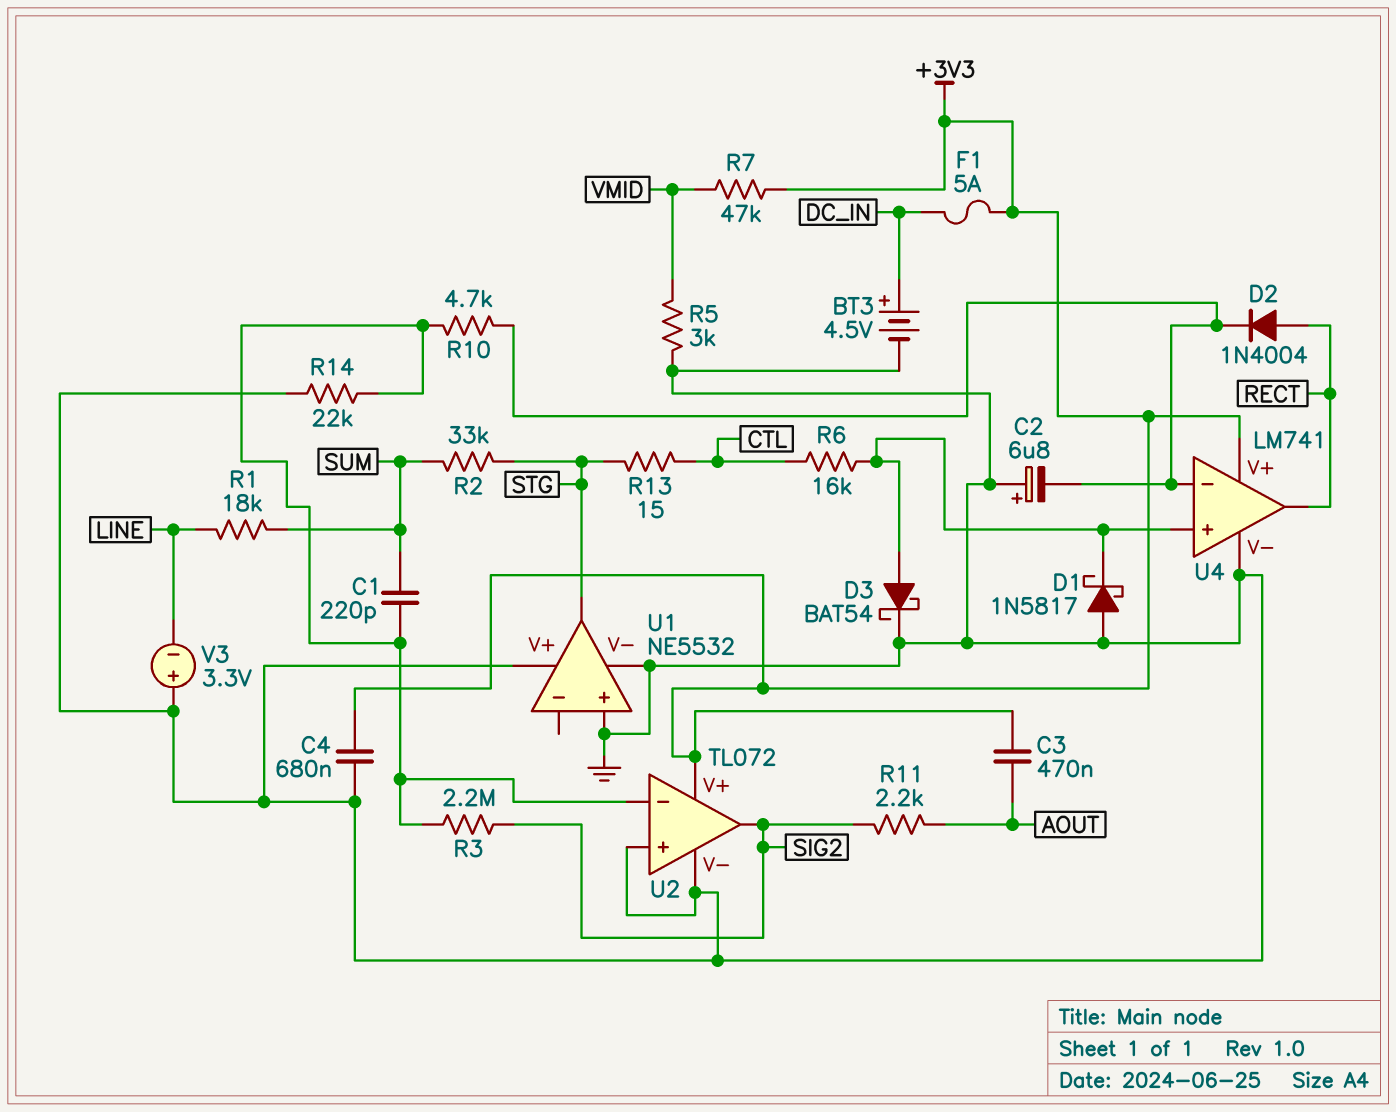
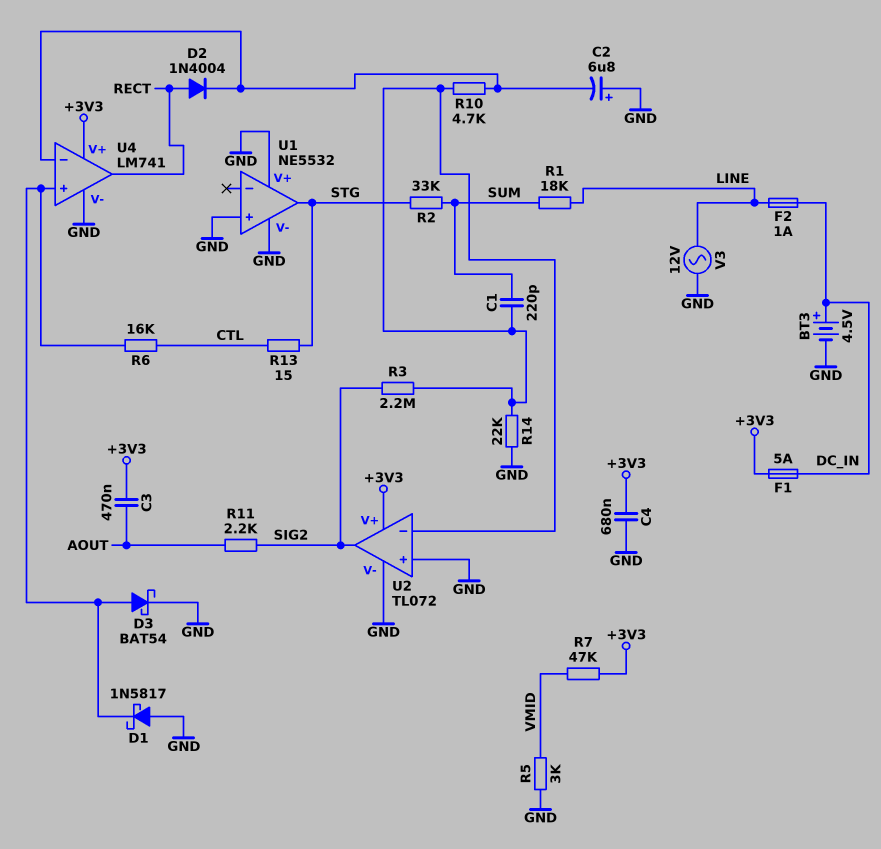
F2: none -> 1A (DC_IN, LINE)
V3: 3.3V (plus GND, minus LINE) -> AC 12V (GND, LINE)

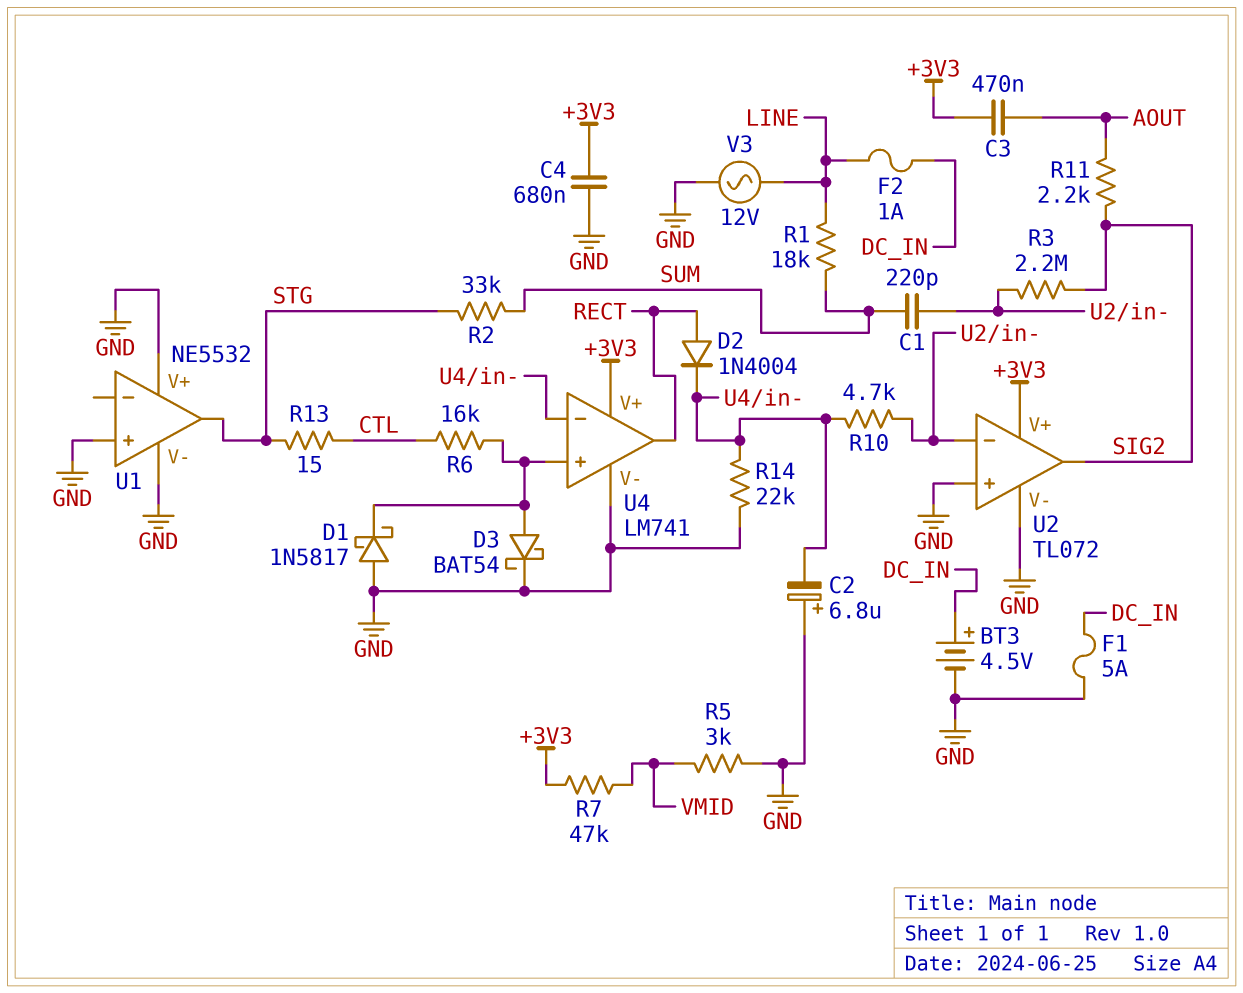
F1: 5A (+3V3, DC_IN) -> 5A (DC_IN, GND)
R14: 22k (GND, U2/in-) -> 22k (GND, U4/in-)

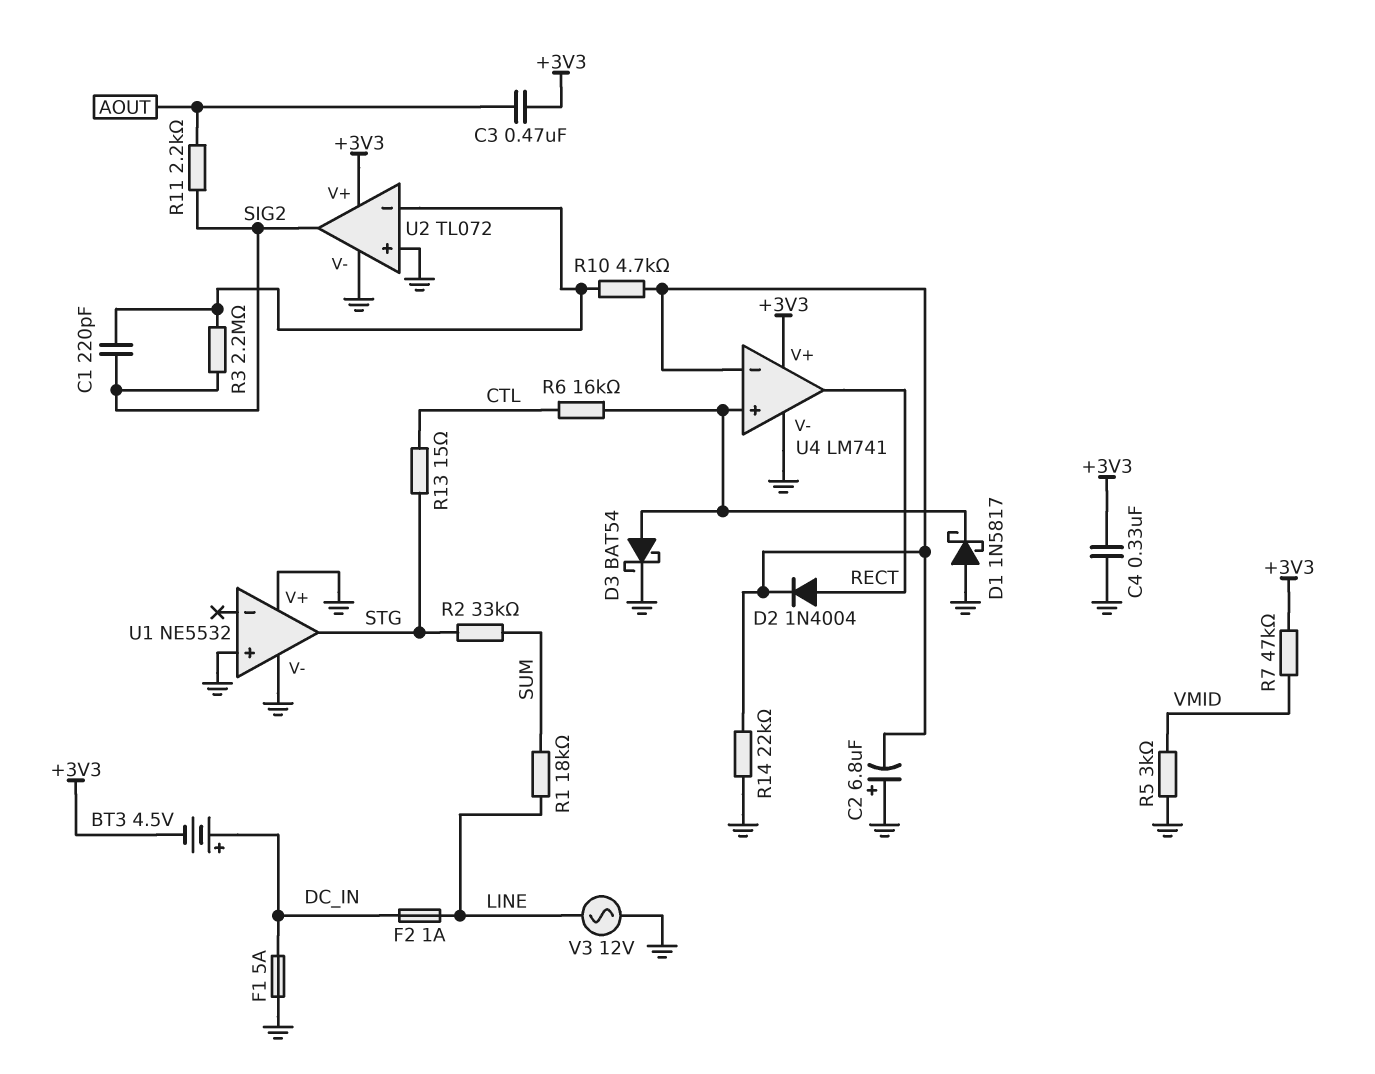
BT3: 4.5V (plus DC_IN, minus GND) -> 4.5V (plus DC_IN, minus +3V3)
C1: 220pF (SUM, U2/in-) -> 220pF (SIG2, U2/in-)
C4: 680nF (+3V3, GND) -> 330nF (+3V3, GND)

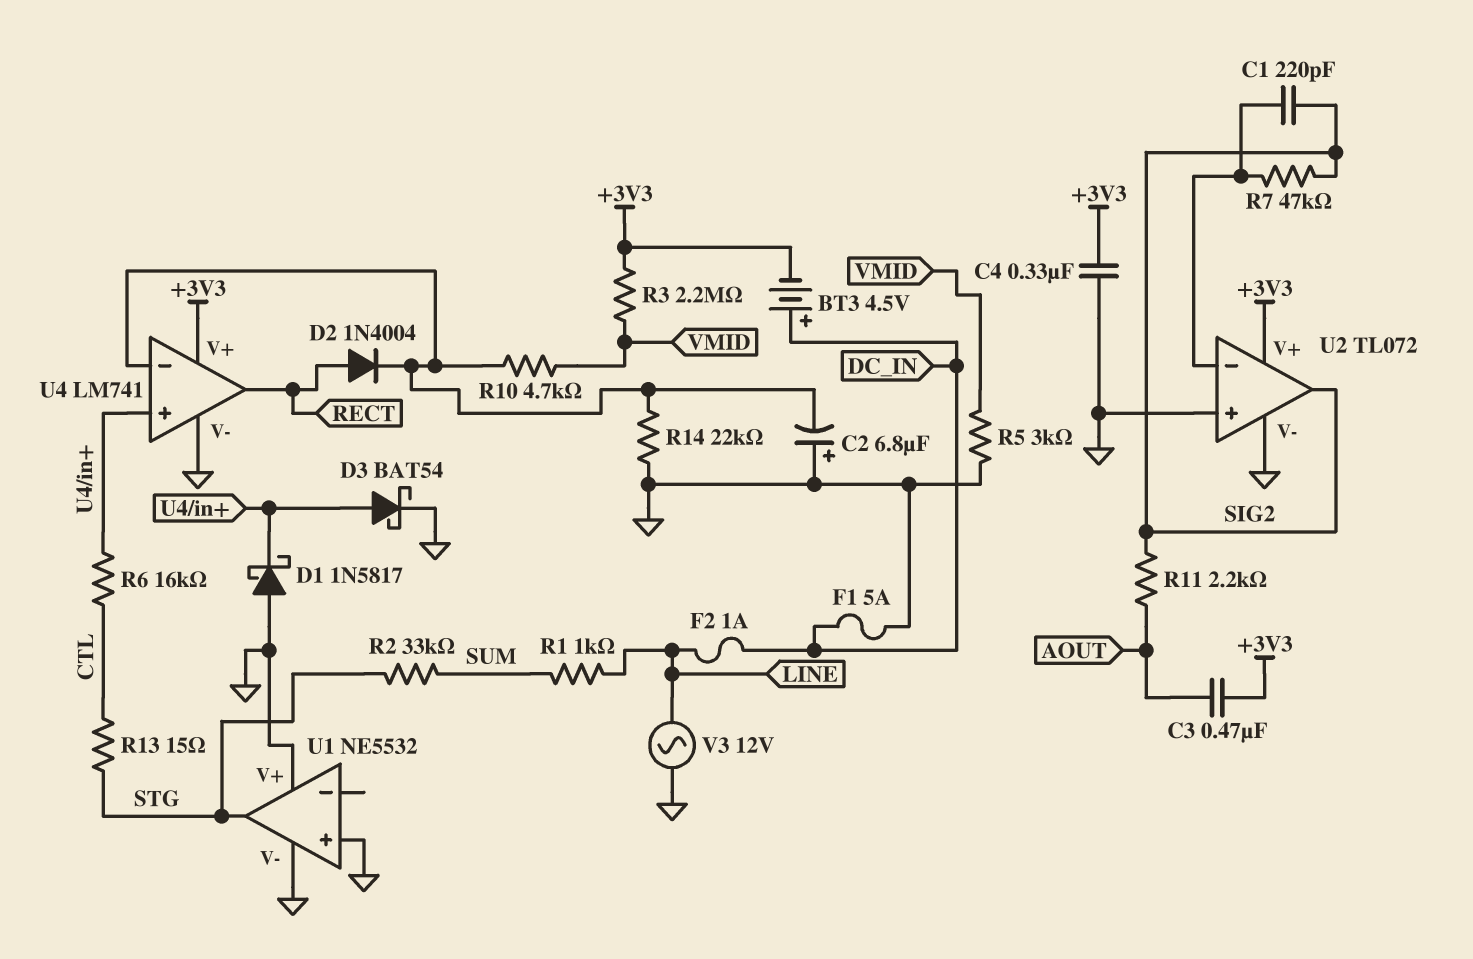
R1: 18k (LINE, SUM) -> 1k (LINE, SUM)
R3: 2.2M (SIG2, U2/in-) -> 2.2M (+3V3, VMID)
R7: 47k (+3V3, VMID) -> 47k (SIG2, U2/in-)
R10: 4.7k (U2/in-, U4/in-) -> 4.7k (U4/in-, VMID)

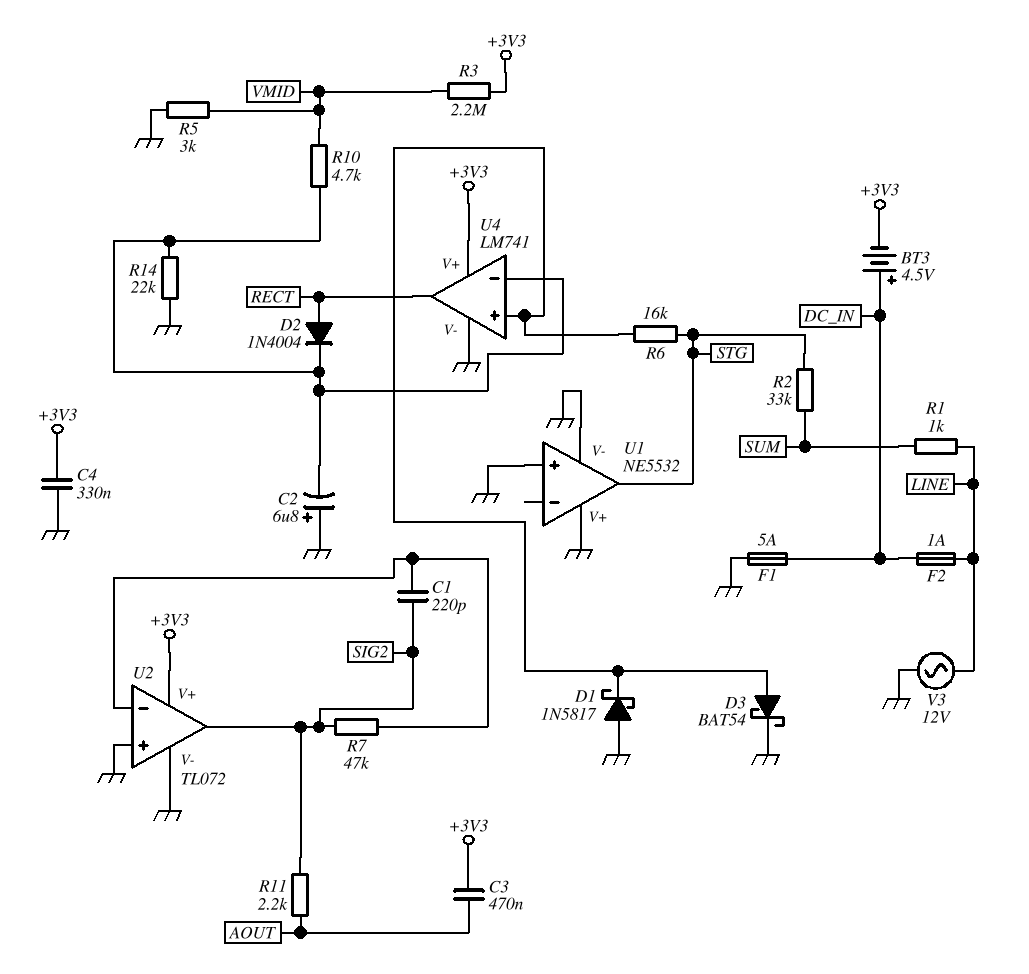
R6: 16k (CTL, U4/in+) -> 16k (STG, U4/in+)
R13: 15 (CTL, STG) -> none

